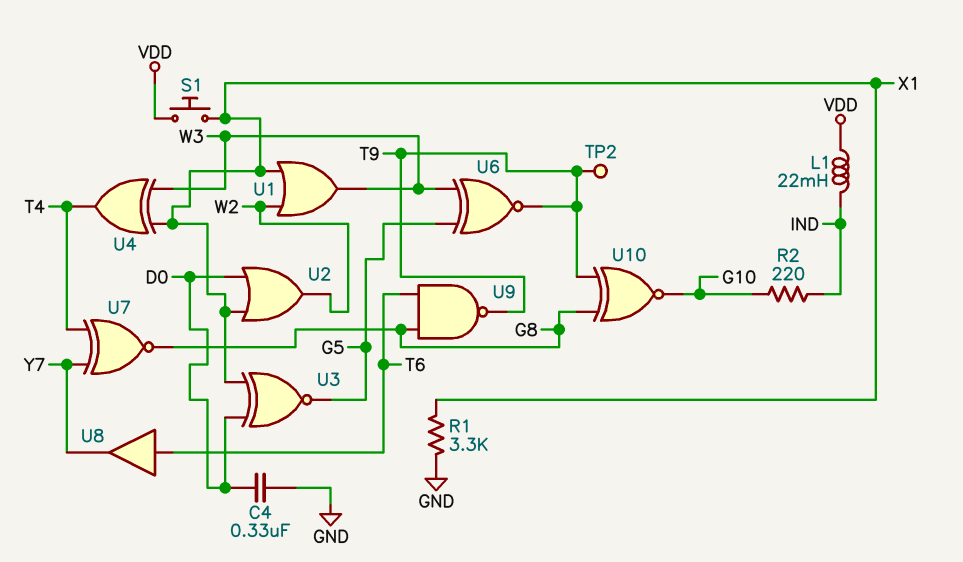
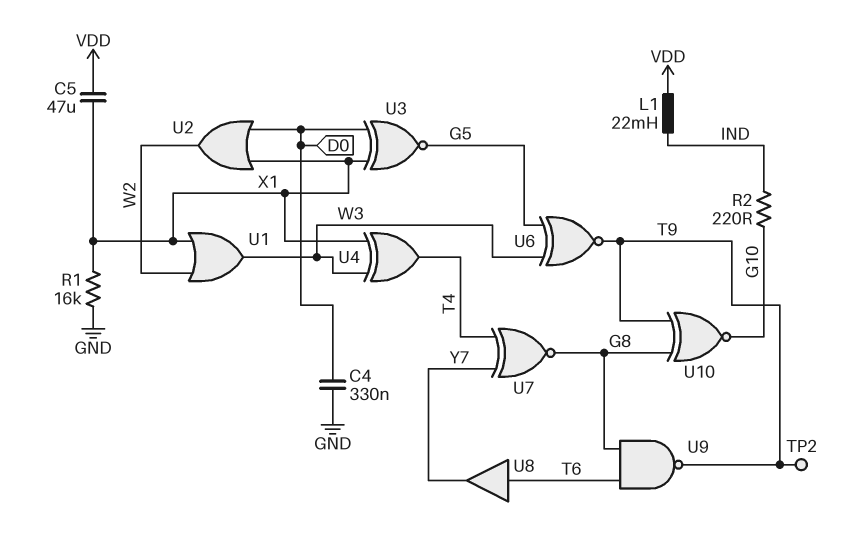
C5: none -> 47uF (VDD, X1)
R1: 3.3k (GND, X1) -> 16k (GND, X1)
S1: button (VDD, X1) -> none

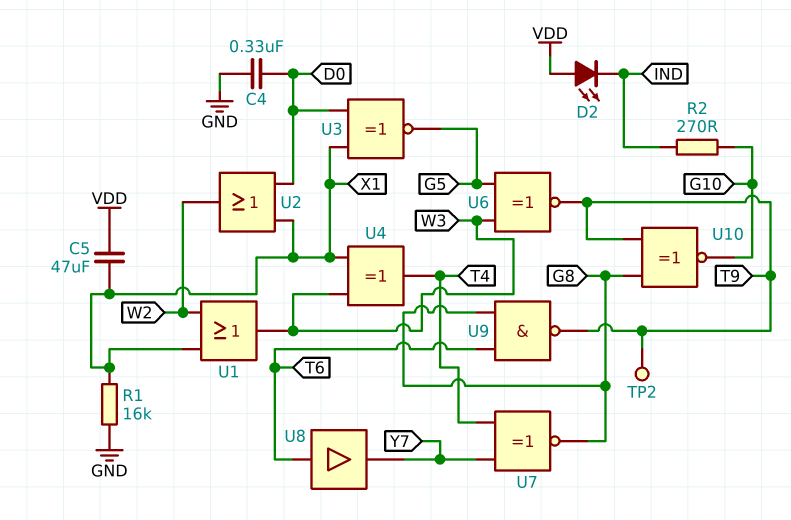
D2: none -> LED (A VDD, K IND)
L1: 22mH (IND, VDD) -> none
R2: 220 (G10, IND) -> 270 (G10, IND)

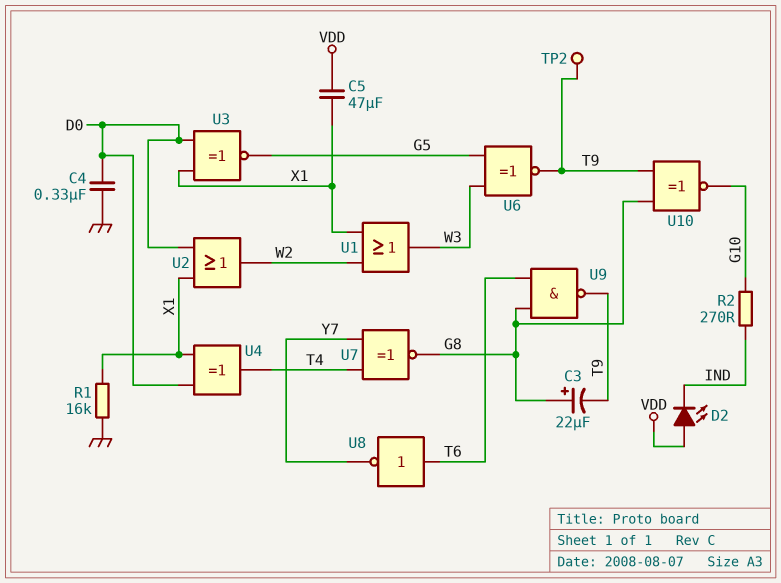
C3: none -> 22uF (plus G8, minus T9)
U4: XOR (in W3, in X1, out T4) -> XOR (in D0, in X1, out T4)
U8: buffer (in T6, out Y7) -> NOT (in T6, out Y7)

